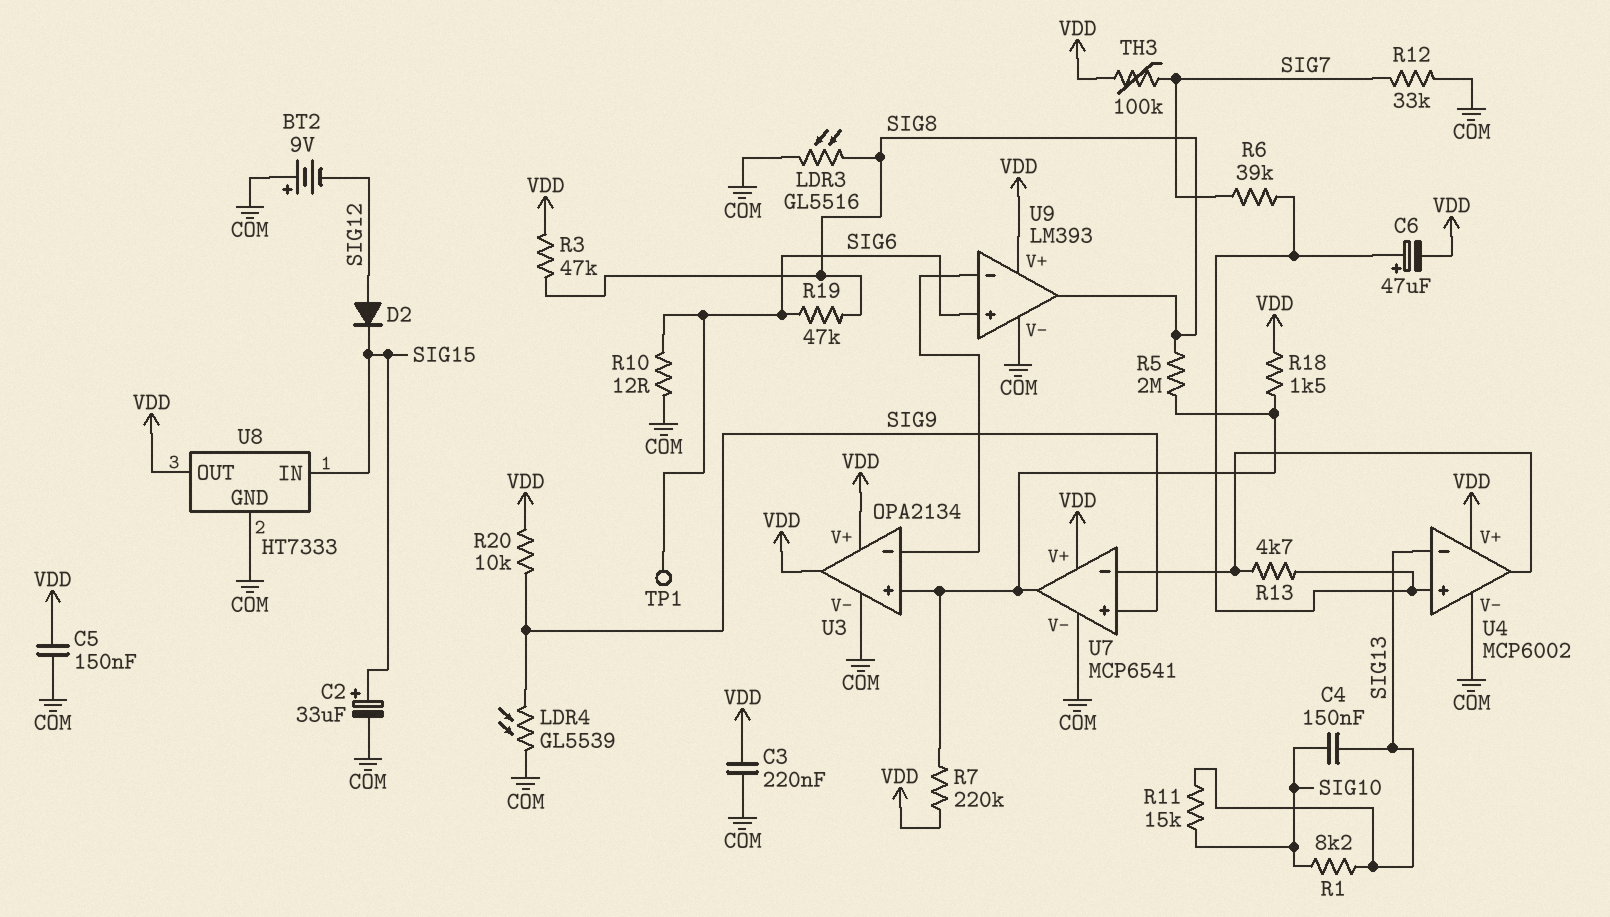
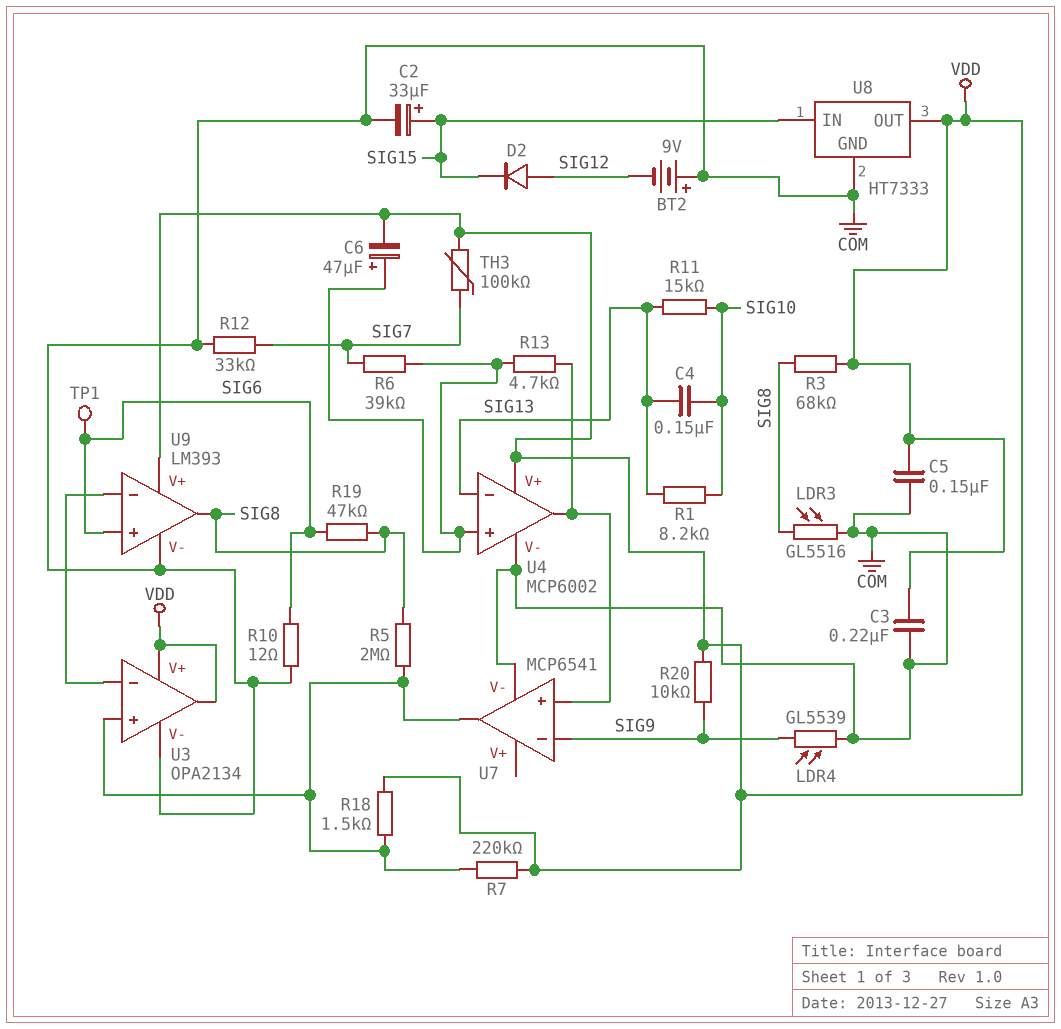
R3: 47k (SIG8, VDD) -> 68k (SIG8, VDD)
U7 pin V+: VDD -> none
U7 pin in+: SIG9 -> U4/out
U7 pin in-: U4/out -> SIG9

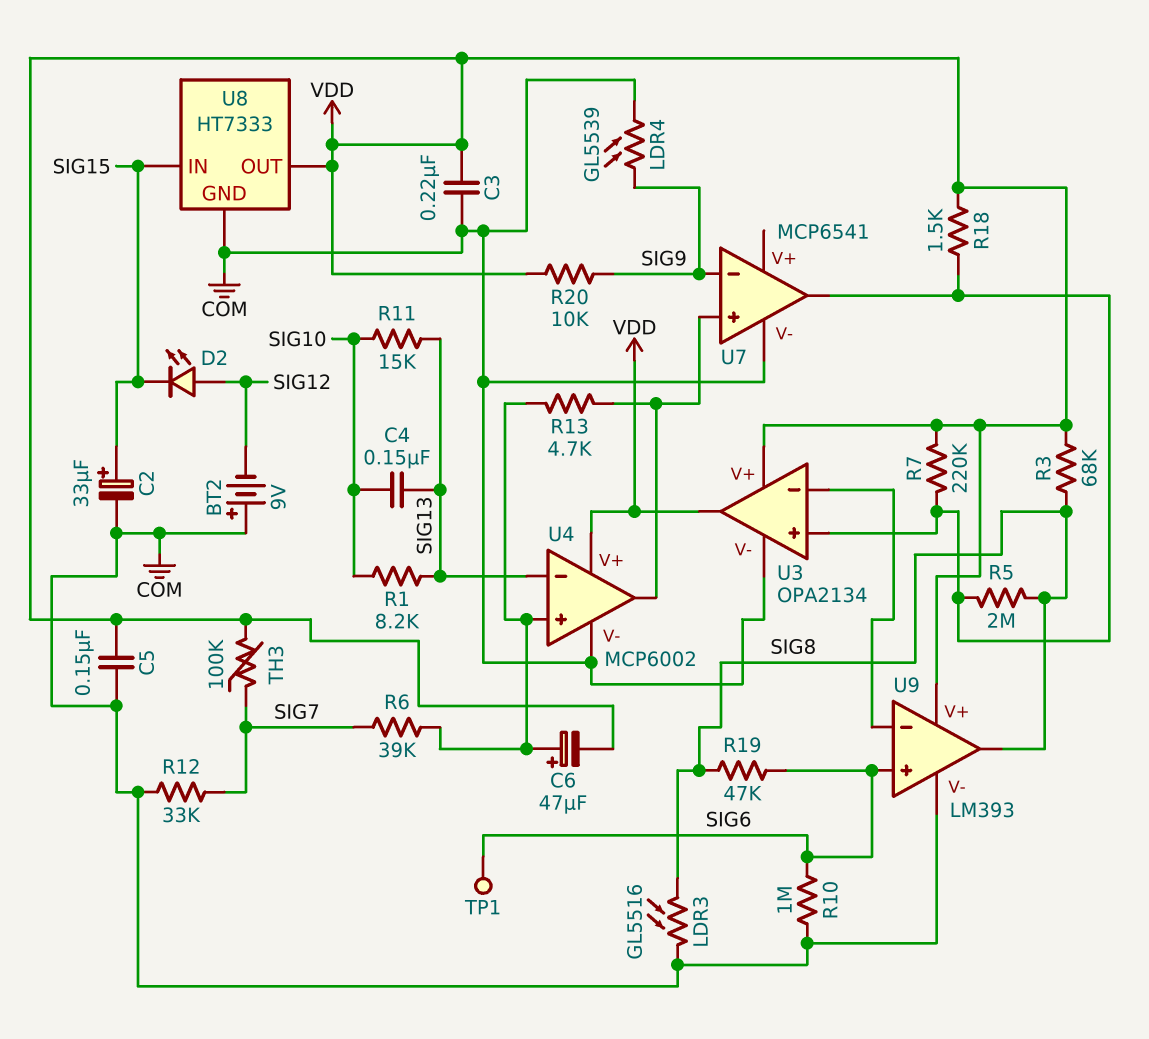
D2: diode (A SIG12, K SIG15) -> LED (A SIG12, K SIG15)
R10: 12 (COM, SIG6) -> 1M (COM, SIG6)

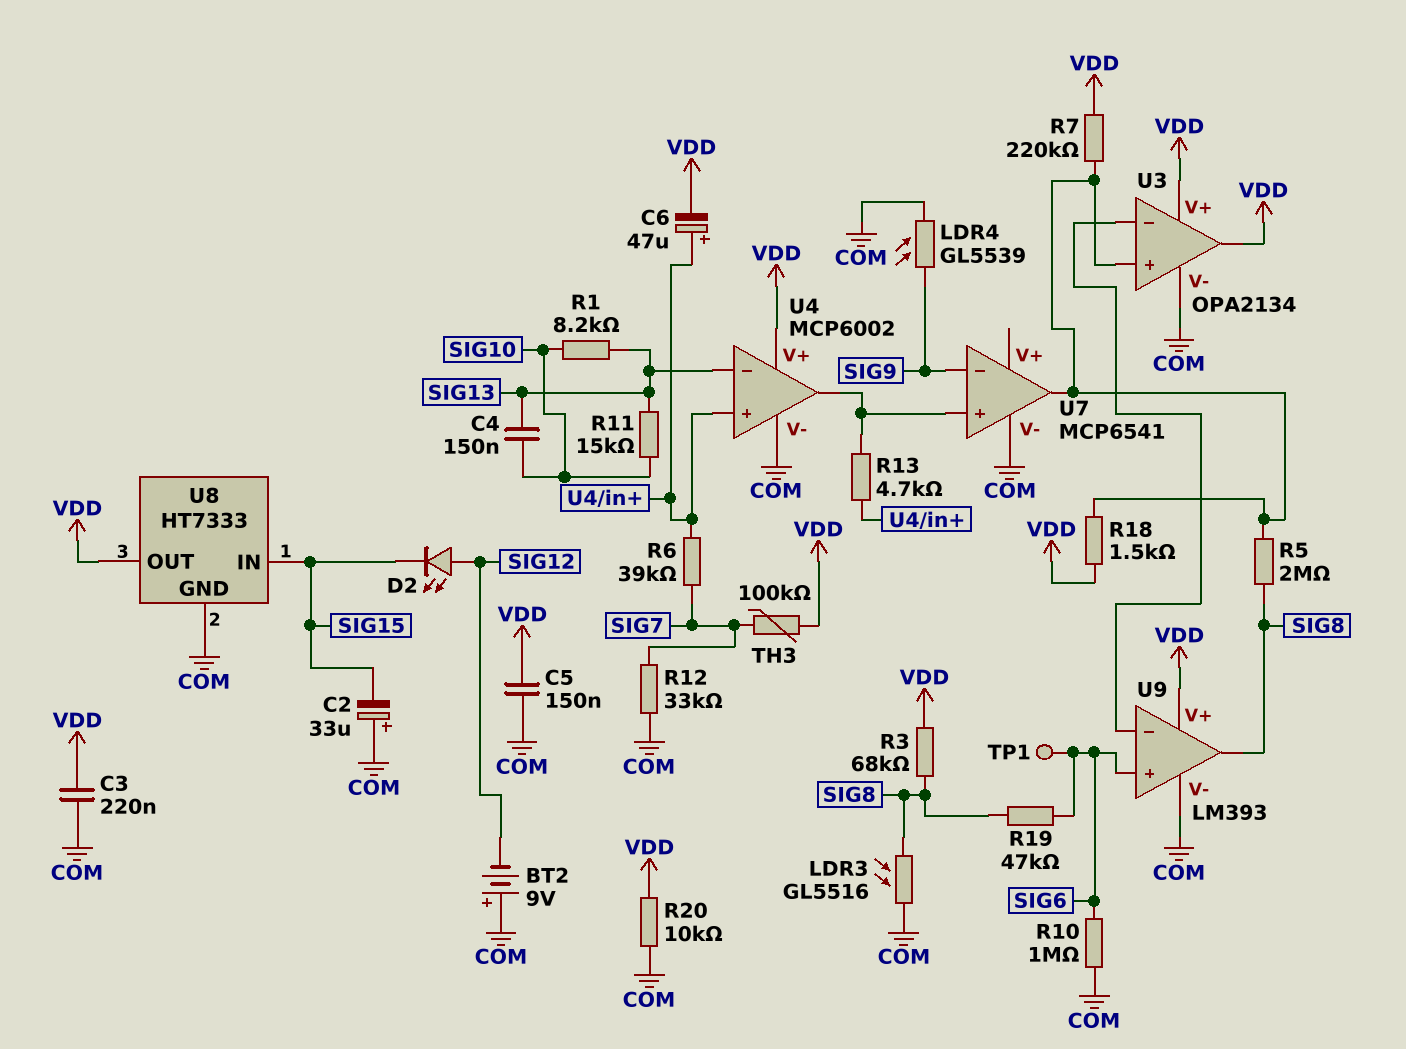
C2: 33uF (plus SIG15, minus COM) -> 33uF (plus COM, minus SIG15)
R20: 10k (SIG9, VDD) -> 10k (COM, VDD)

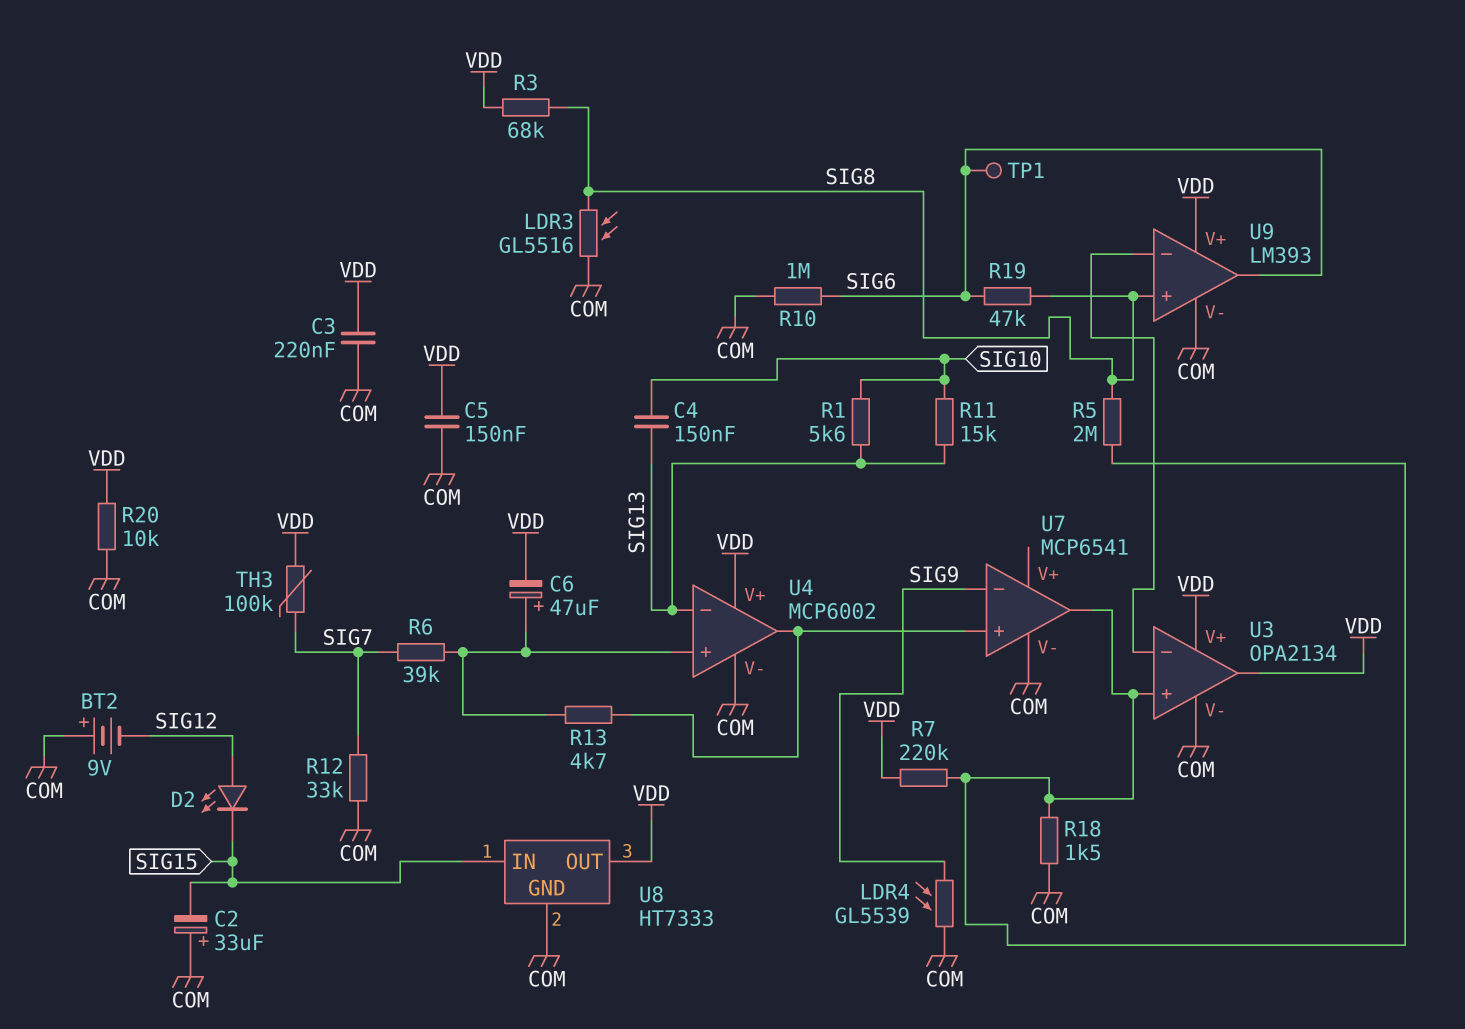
R1: 8.2k (SIG10, SIG13) -> 5.6k (SIG10, SIG13)
R18: 1.5k (U3/in+, VDD) -> 1.5k (COM, U3/in+)
U9 pin in+: SIG6 -> SIG8
U9 pin out: SIG8 -> SIG6

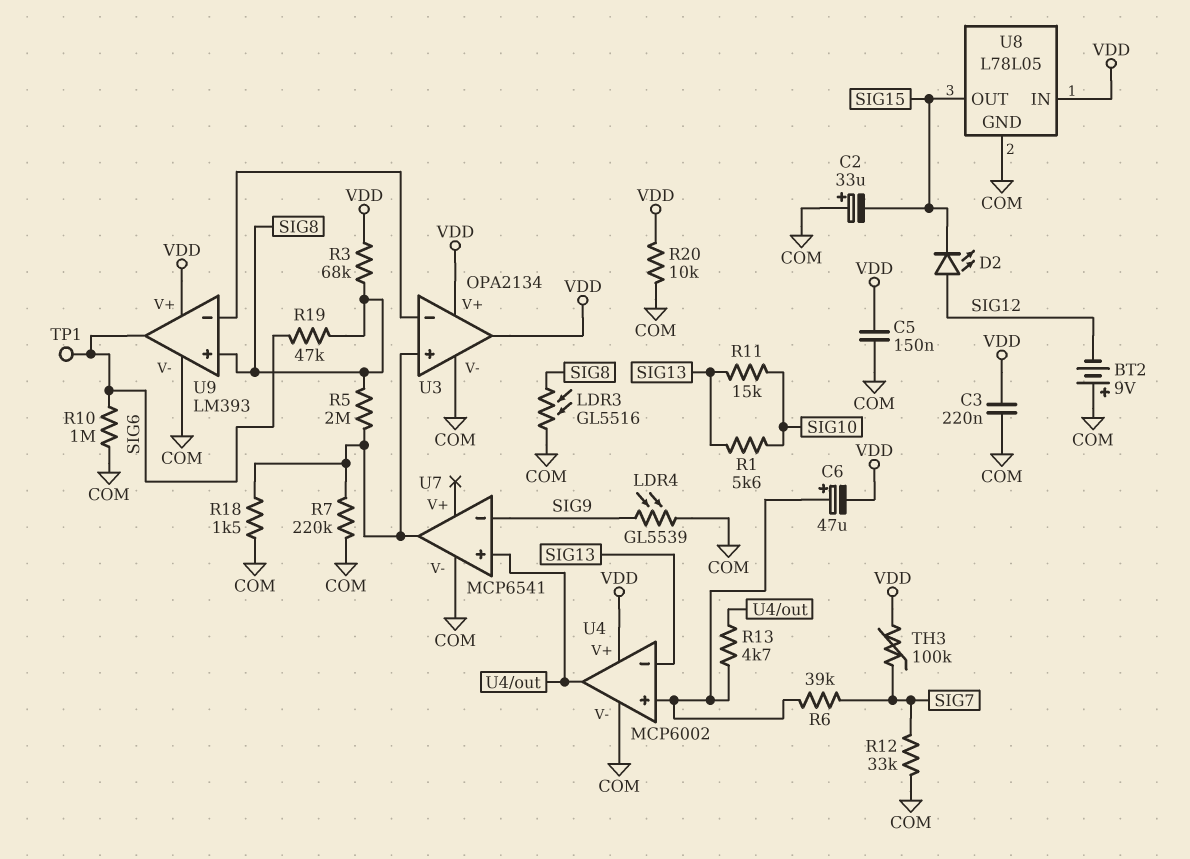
C4: 150nF (SIG10, SIG13) -> none
R7: 220k (U3/in+, VDD) -> 220k (COM, U3/in+)
U8: HT7333 -> L78L05
U8 pin IN: SIG15 -> VDD
U8 pin OUT: VDD -> SIG15

